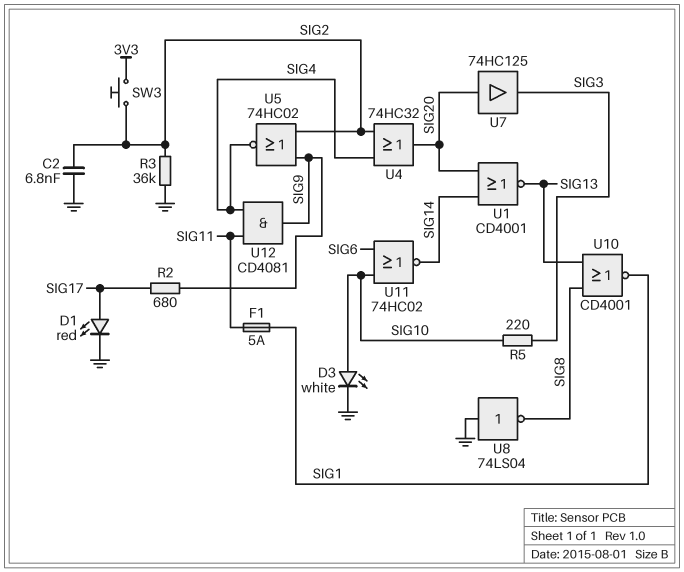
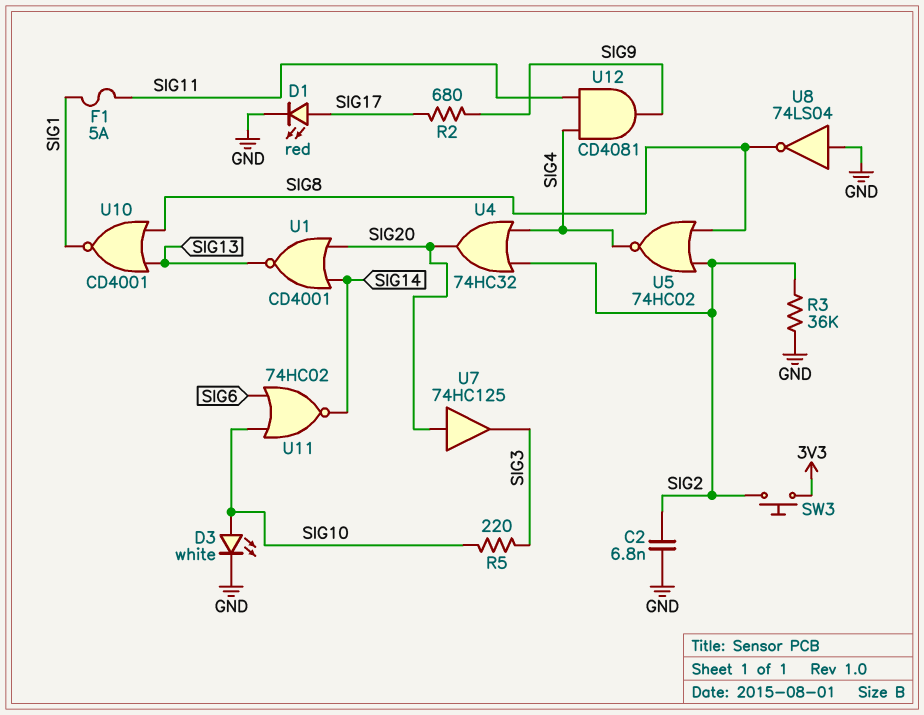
U5: NOR 74HC02 (in SIG2, in SIG9, out SIG4) -> NOR 74HC02 (in SIG2, in SIG8, out SIG4)

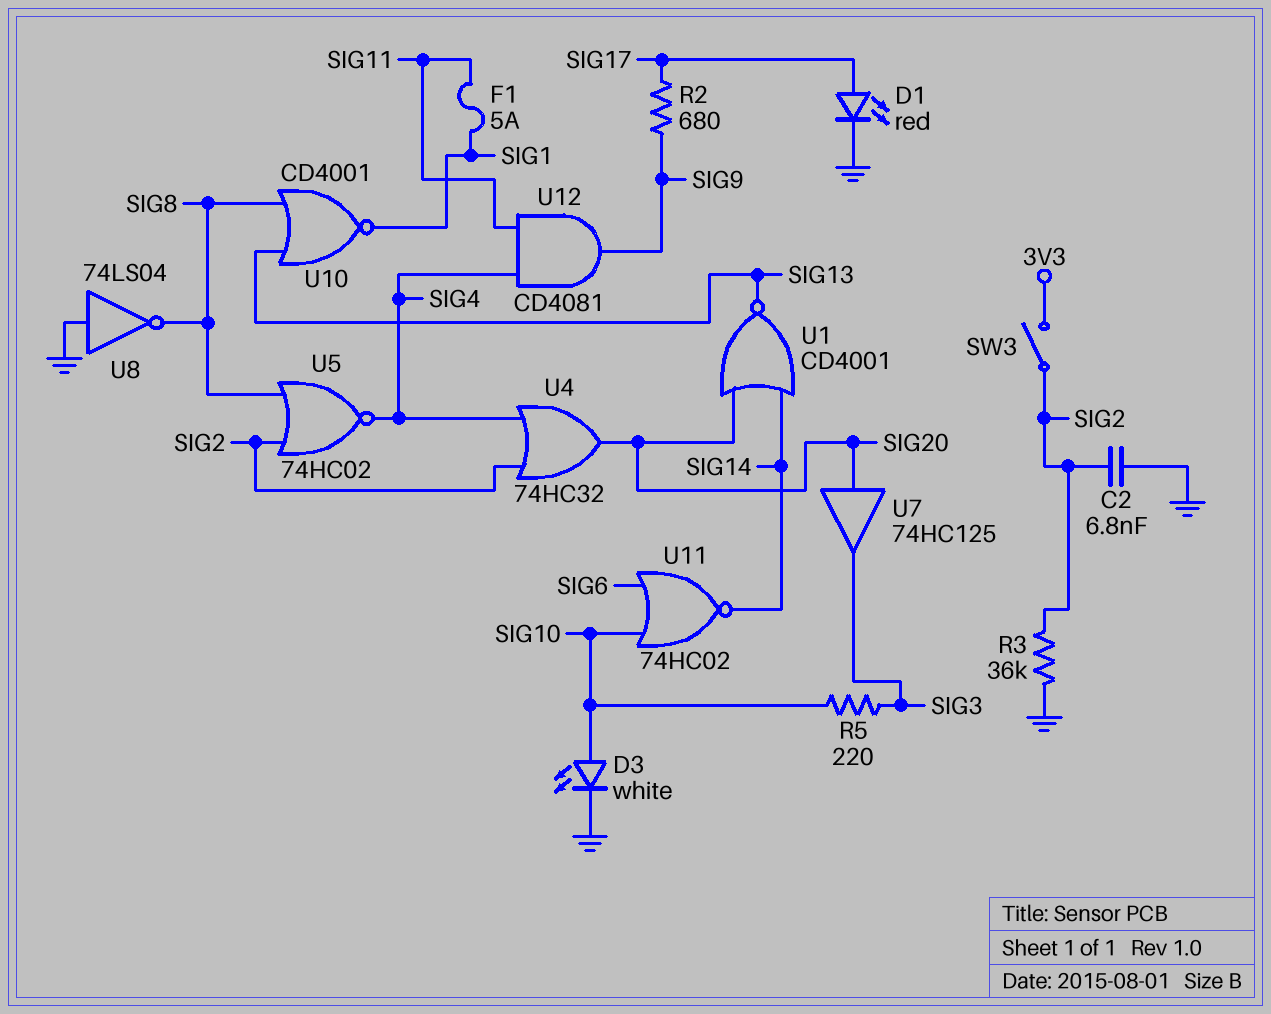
SW3: button (3V3, SIG2) -> switch (3V3, SIG2)

